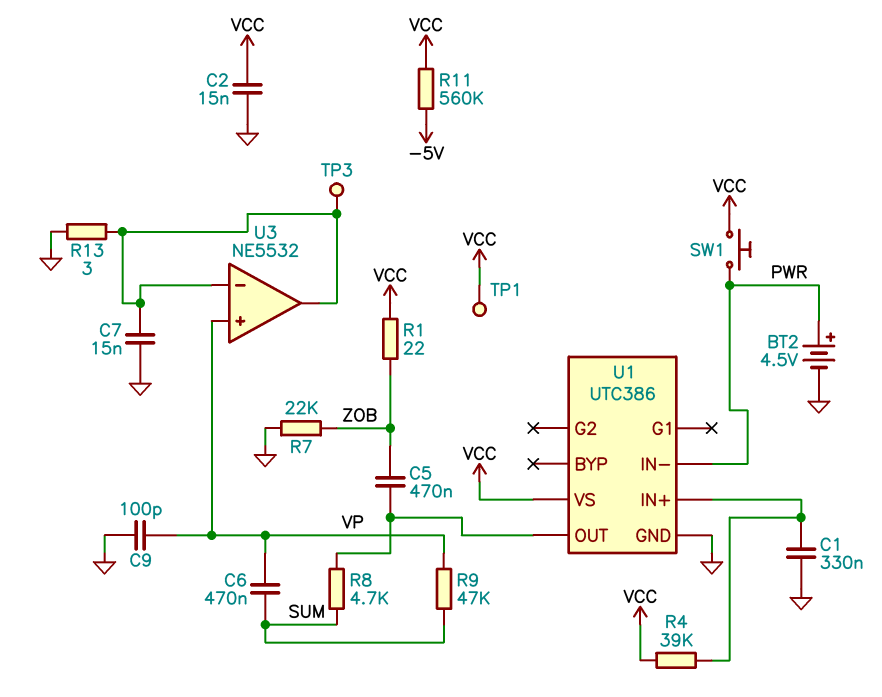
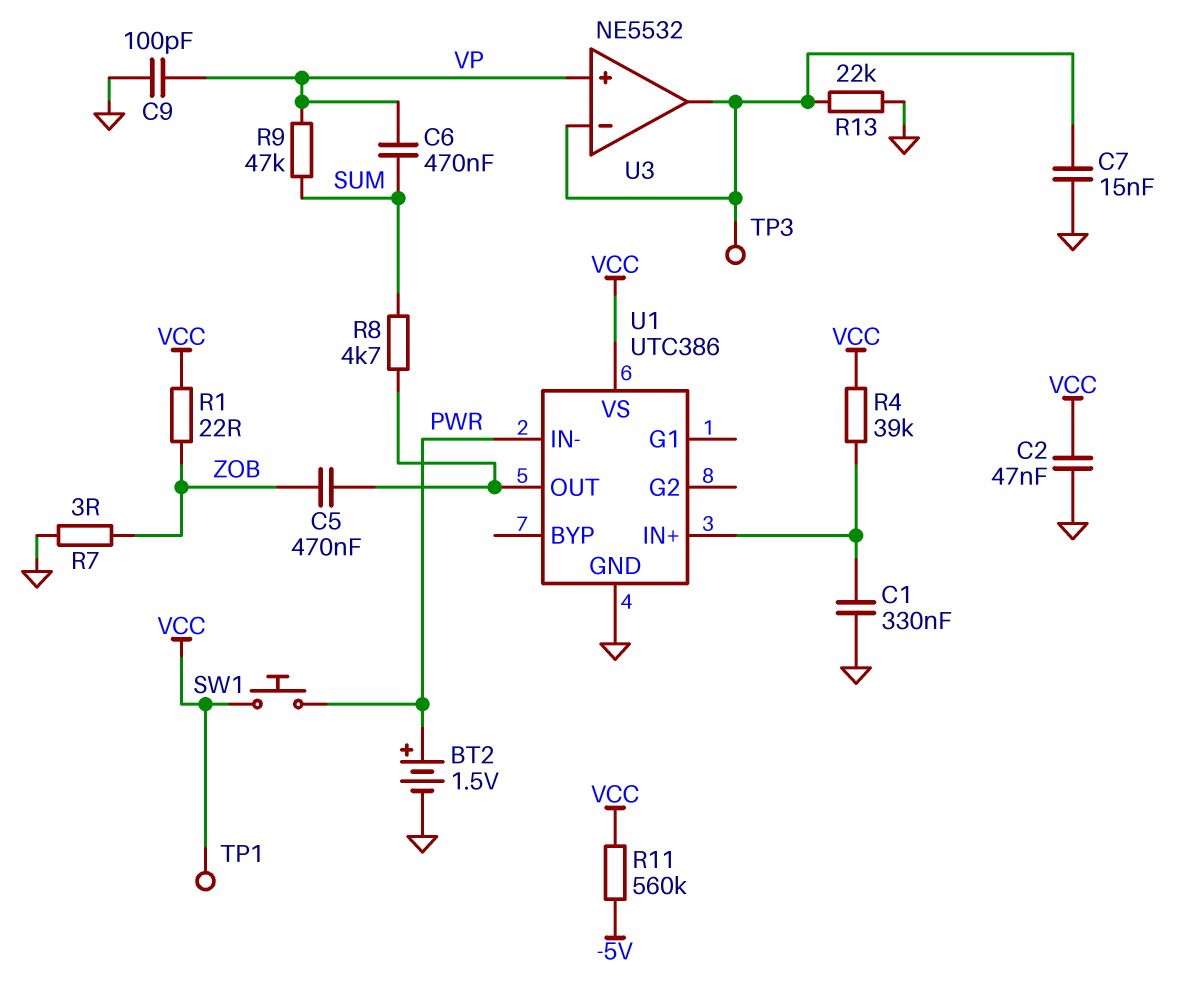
BT2: 4.5V (plus PWR, minus GND) -> 1.5V (plus PWR, minus GND)
C2: 15nF (GND, VCC) -> 47nF (GND, VCC)
R7: 22k (GND, ZOB) -> 3 (GND, ZOB)
R13: 3 (GND, U3/in-) -> 22k (GND, U3/in-)

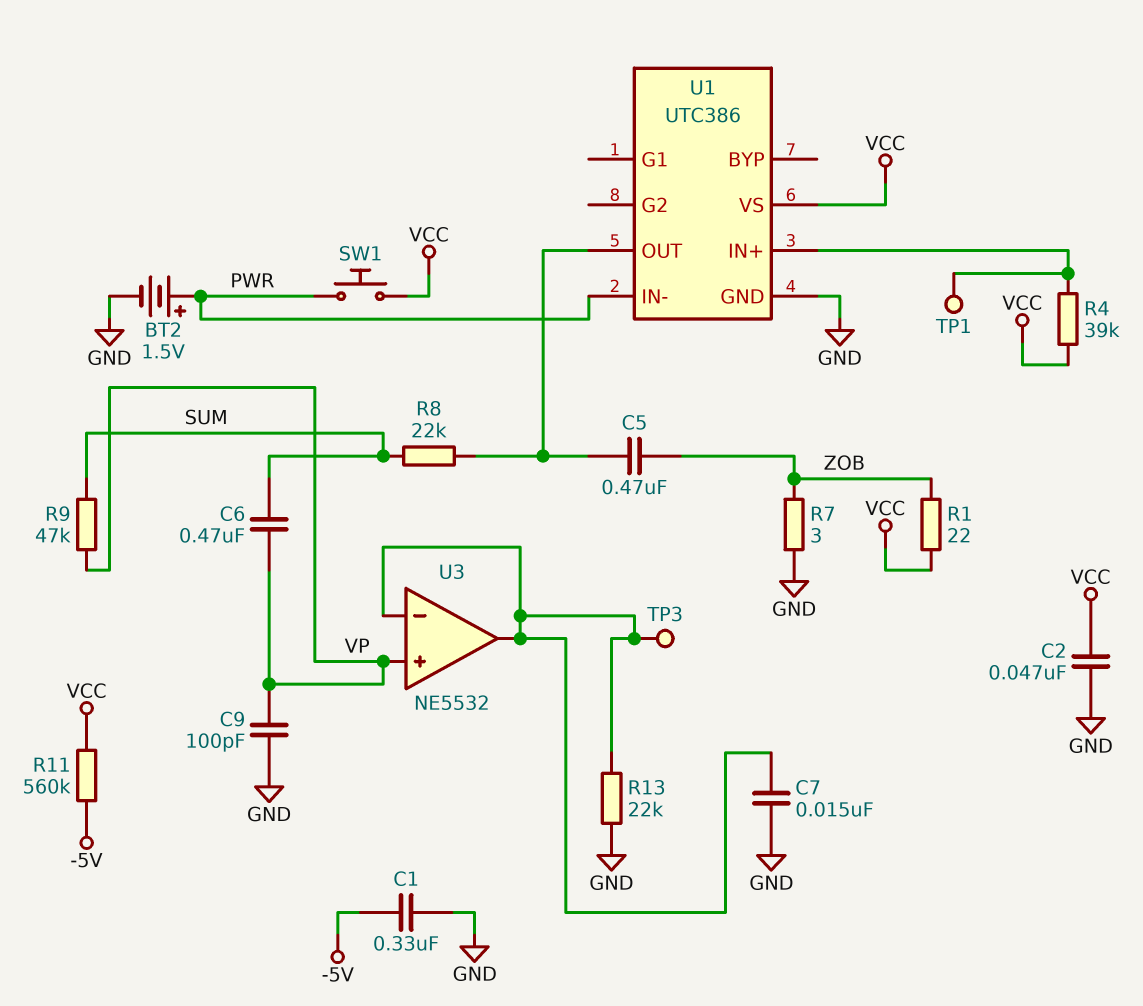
C1: 330nF (GND, U1/IN+) -> 330nF (-5V, GND)
R8: 4.7k (SUM, U1/OUT) -> 22k (SUM, U1/OUT)
TP1: test point (VCC) -> test point (U1/IN+)

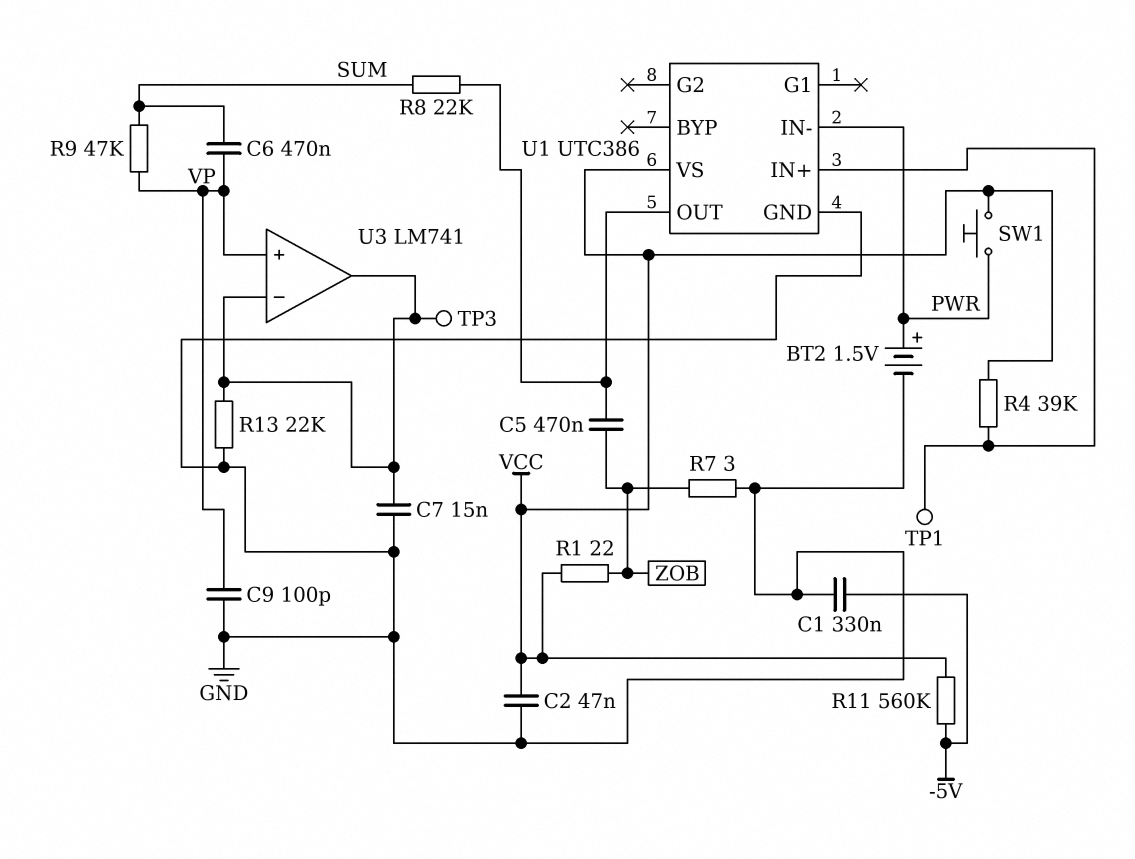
U3: NE5532 -> LM741

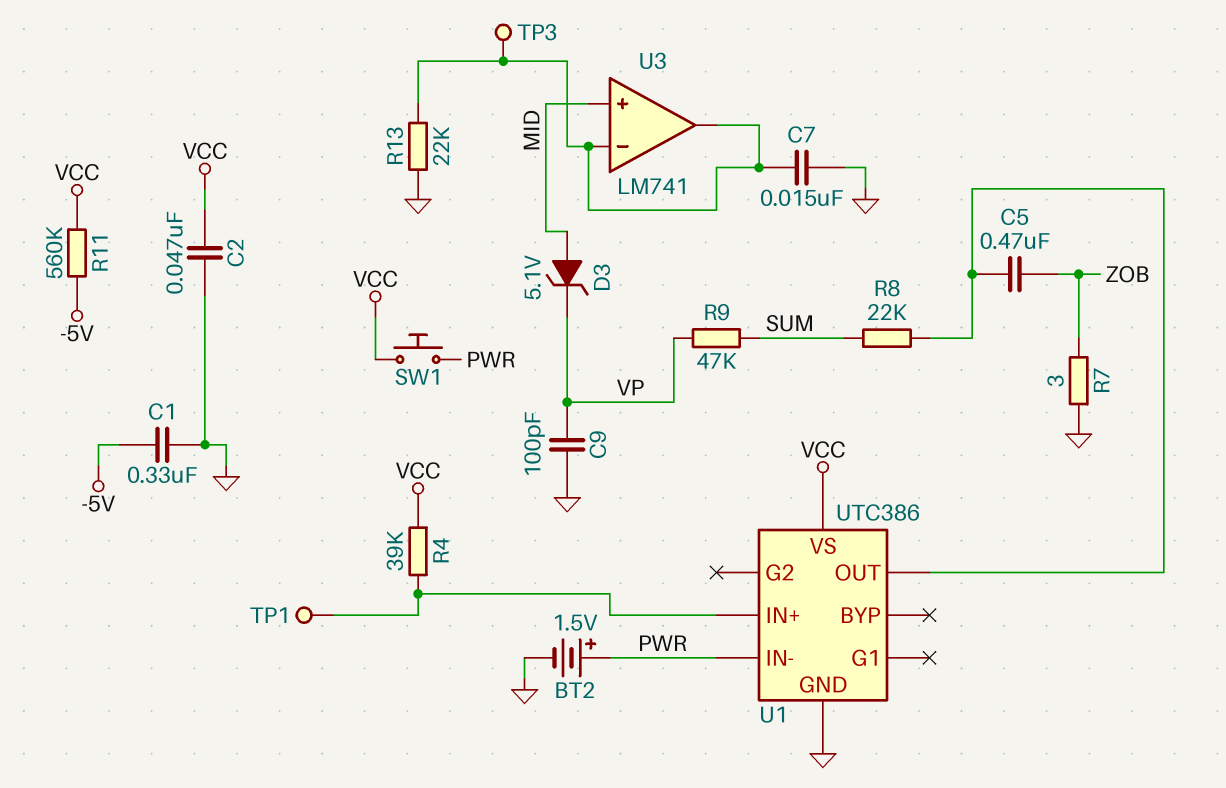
C6: 470nF (SUM, VP) -> none
D3: none -> zener 5.1V (A MID, K VP)
R1: 22 (VCC, ZOB) -> none
U3 pin in+: VP -> MID

